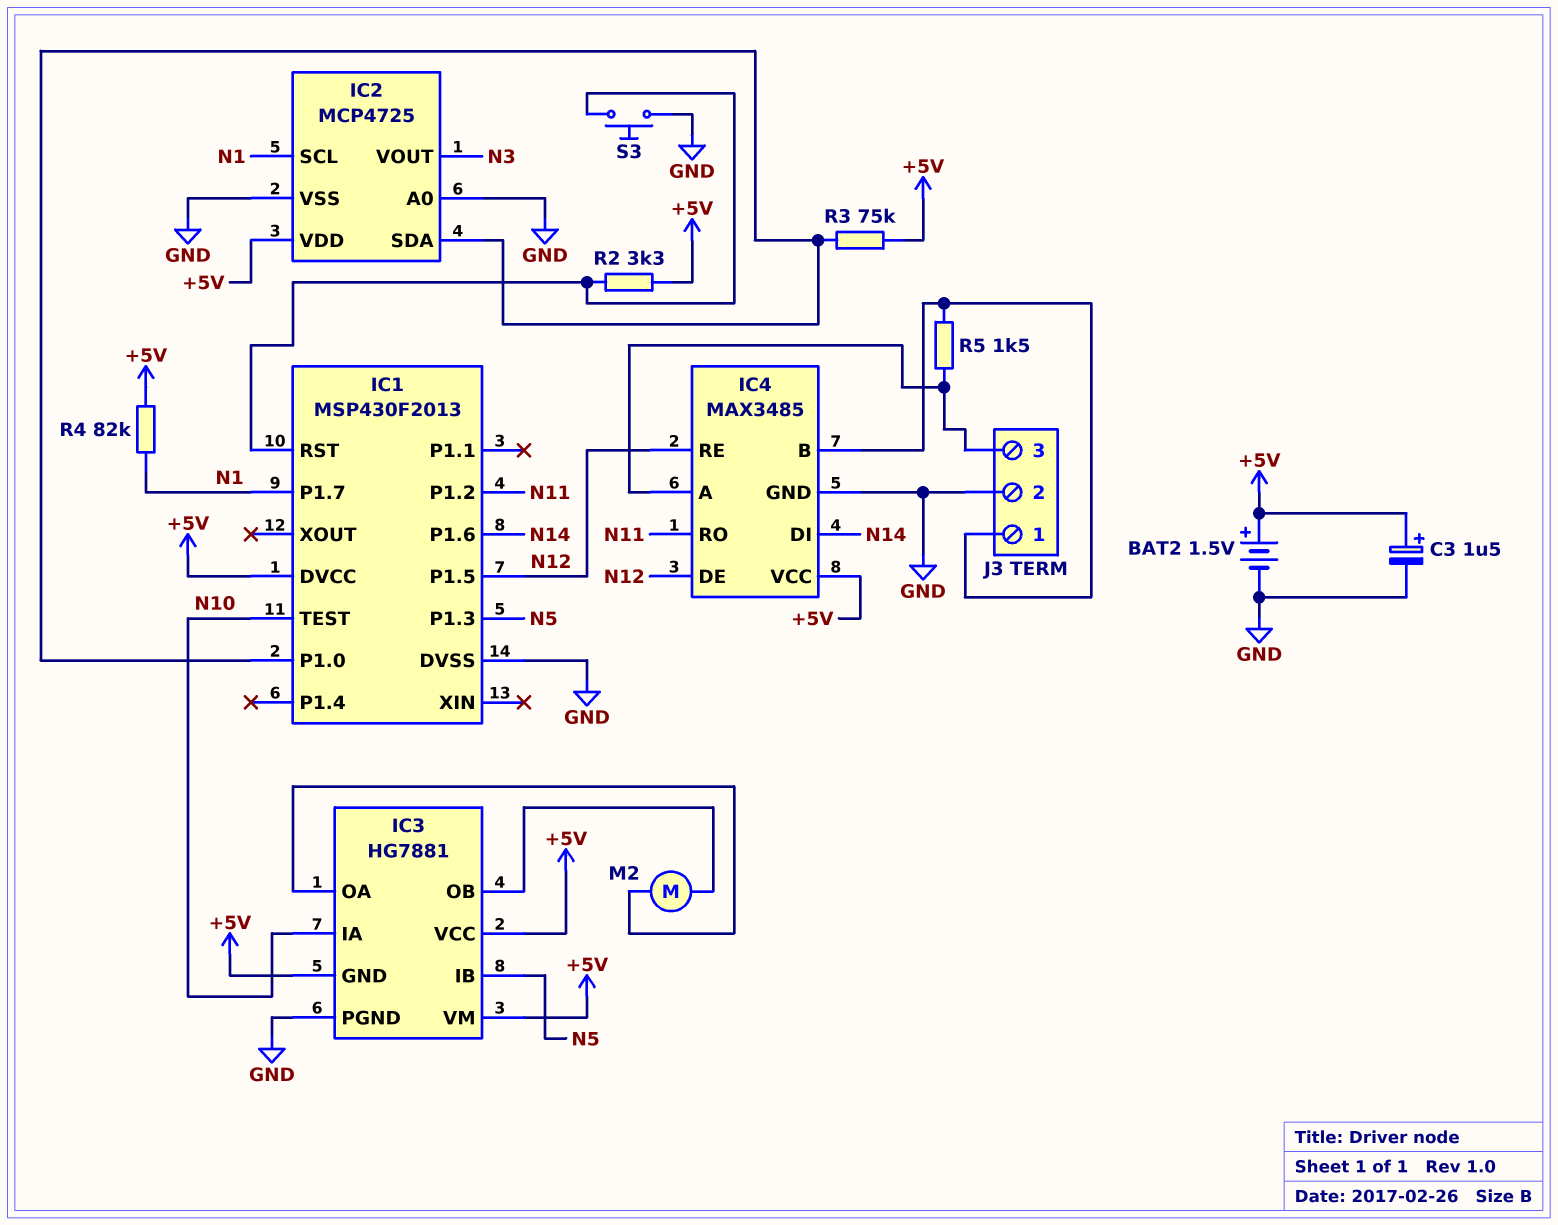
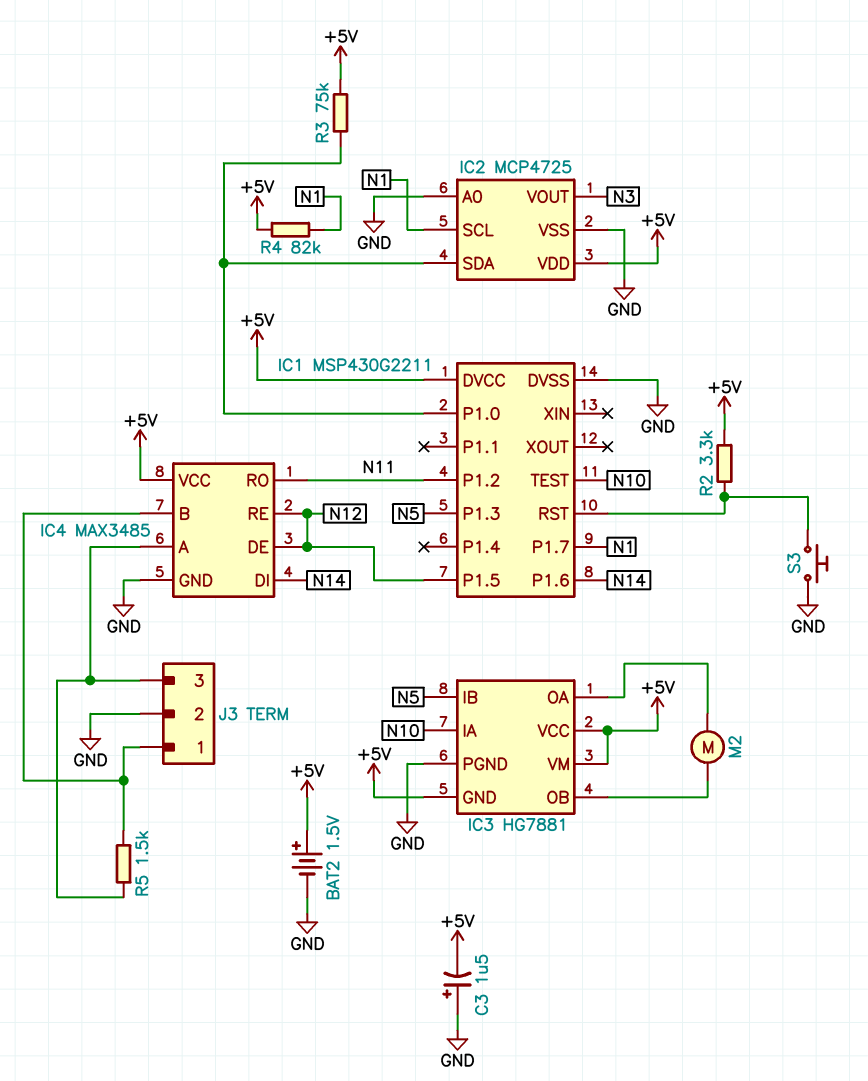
C3: 1.5uF (plus +5V, minus GND) -> 1.5uF (plus GND, minus +5V)
IC1: MSP430F2013 -> MSP430G2211

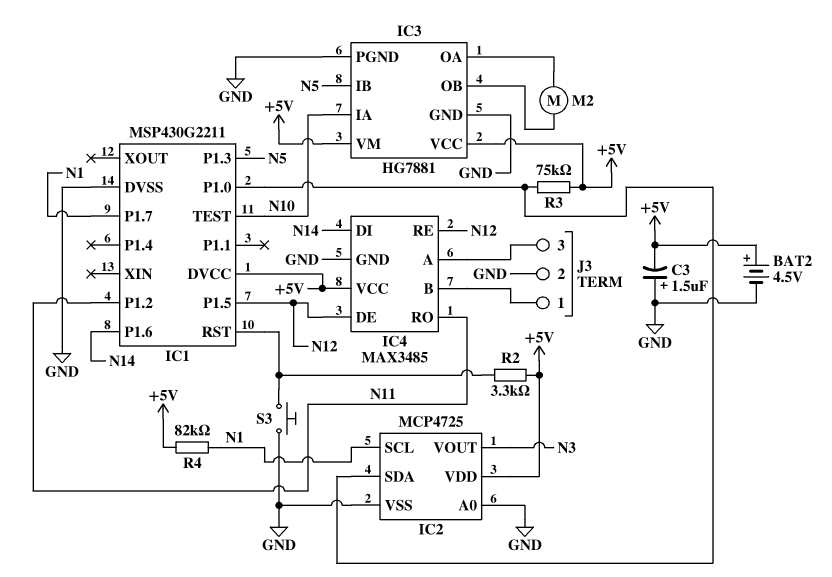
BAT2: 1.5V (plus +5V, minus GND) -> 4.5V (plus +5V, minus GND)
IC3 pin GND: +5V -> GND
R5: 1.5k (IC4/A, IC4/B) -> none

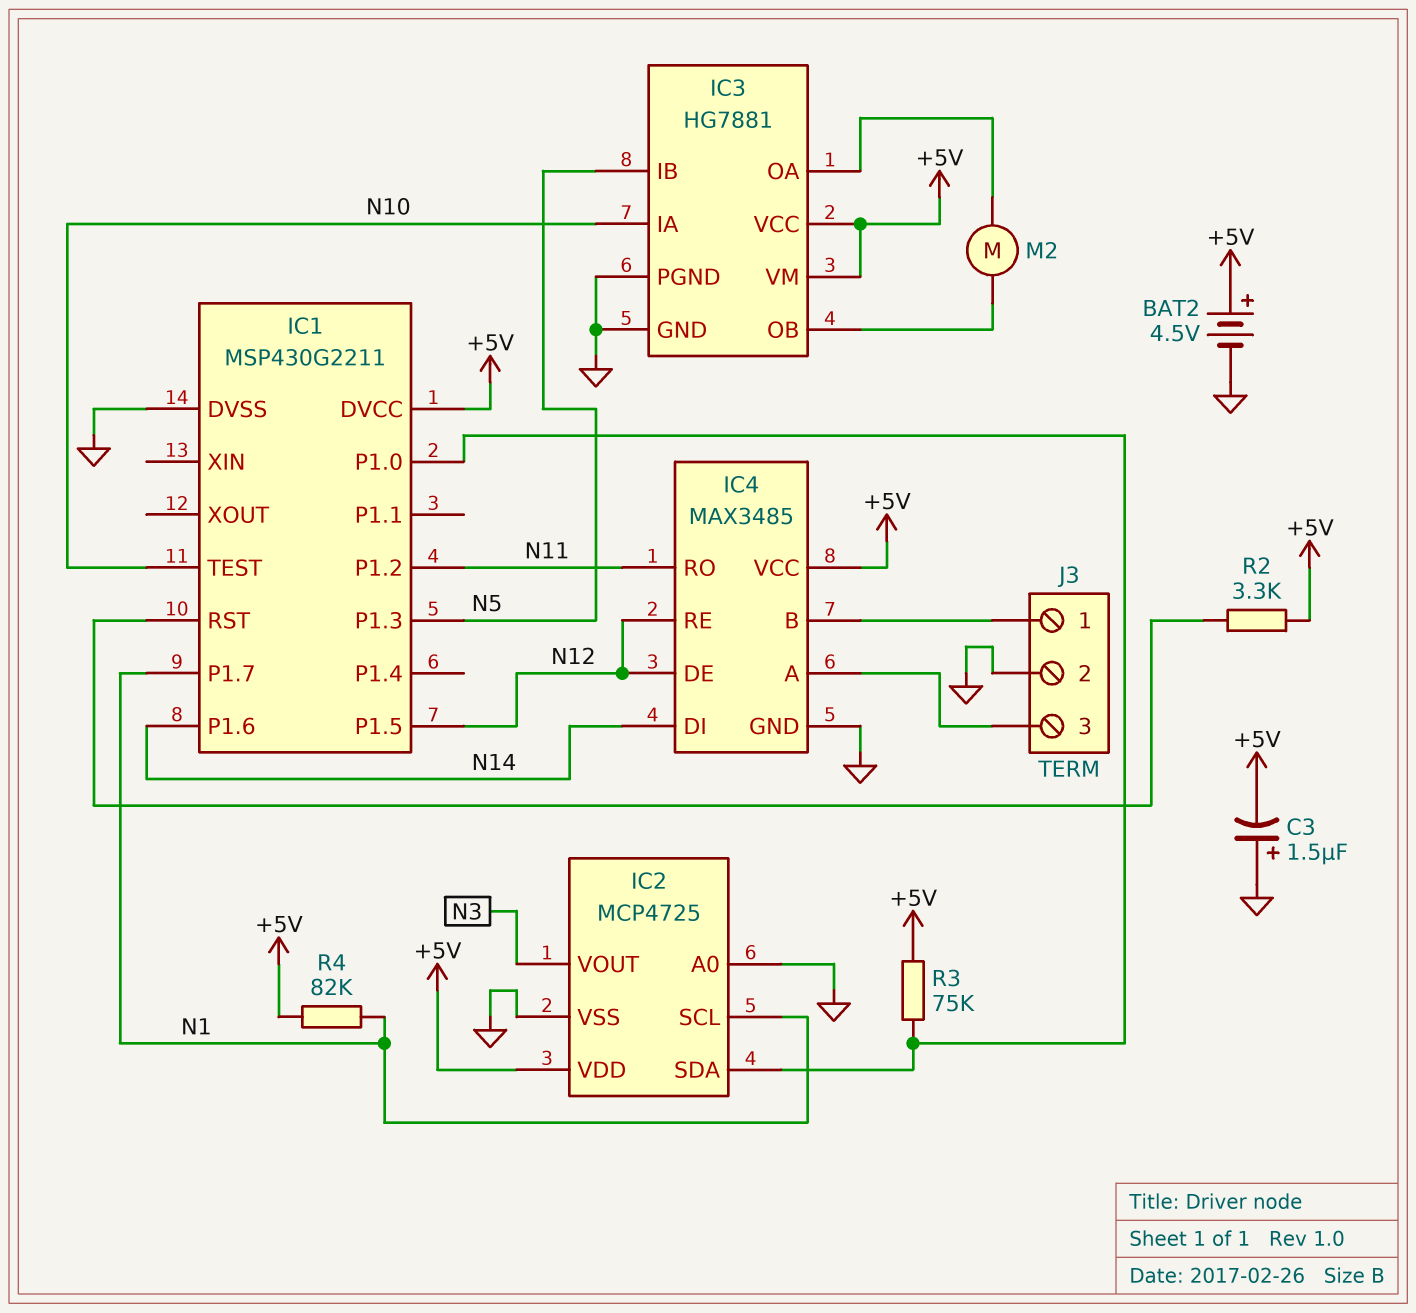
S3: button (GND, IC1/RST) -> none

